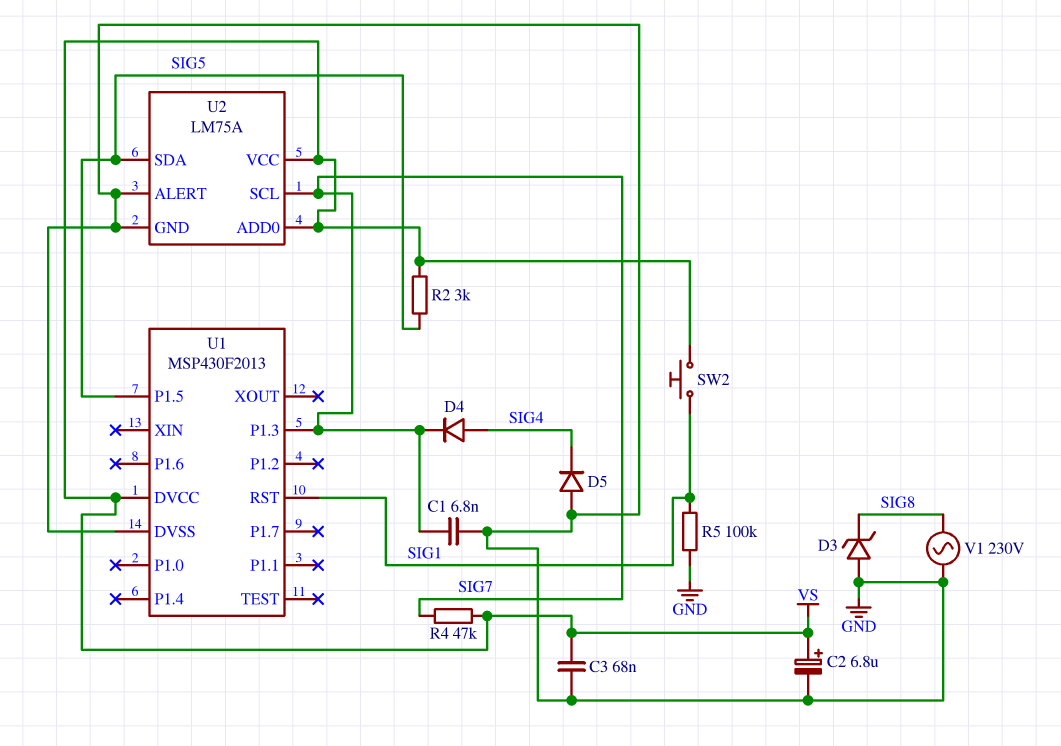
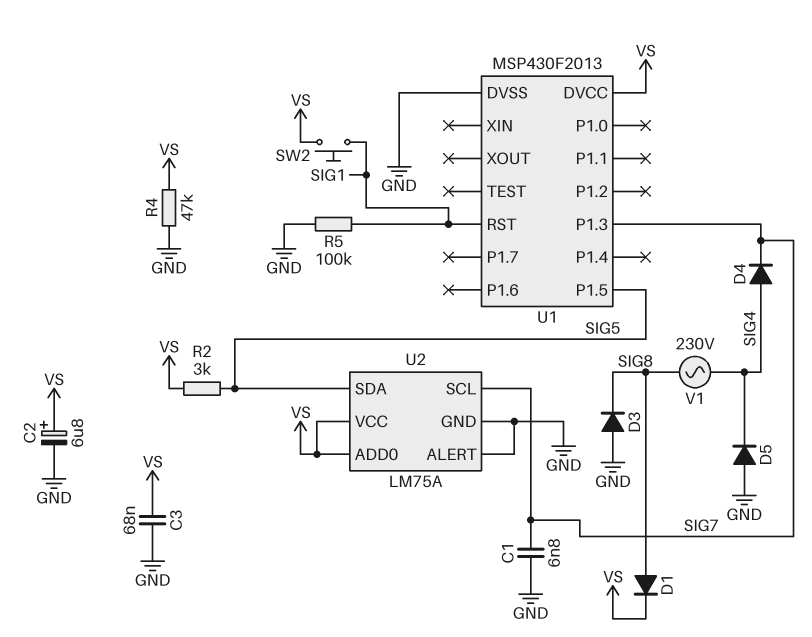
D1: none -> diode (A SIG8, K VS)
D3: zener (A GND, K SIG8) -> diode (A GND, K SIG8)
R4: 47k (SIG7, VS) -> 47k (GND, VS)
V1: AC 230V (GND, SIG8) -> AC 230V (SIG4, SIG8)

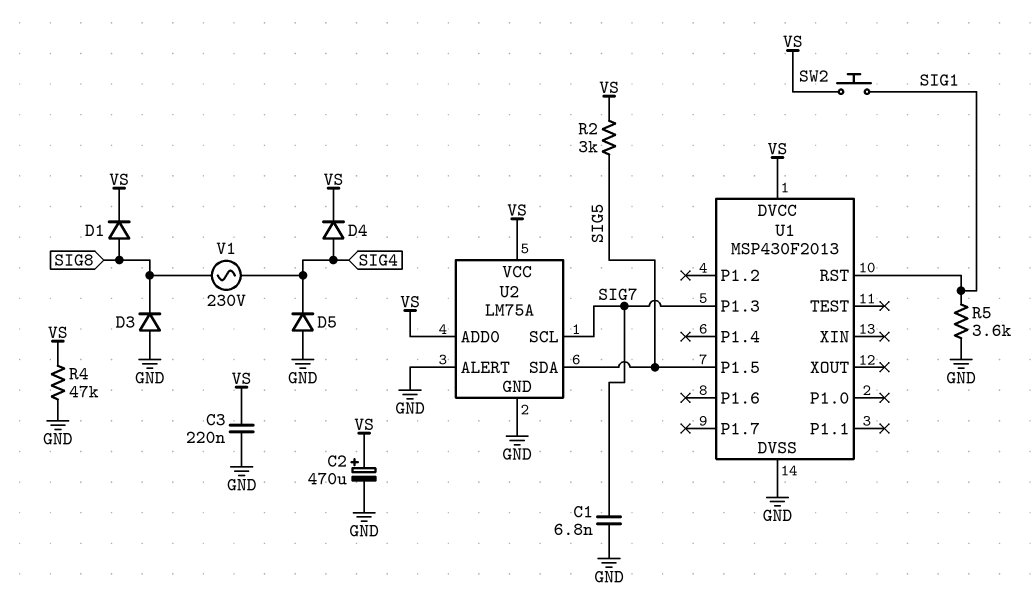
C2: 6.8uF (plus VS, minus GND) -> 470uF (plus VS, minus GND)
C3: 68nF (GND, VS) -> 220nF (GND, VS)
D4: diode (A SIG4, K SIG7) -> diode (A SIG4, K VS)
R5: 100k (GND, SIG1) -> 3.6k (GND, SIG1)

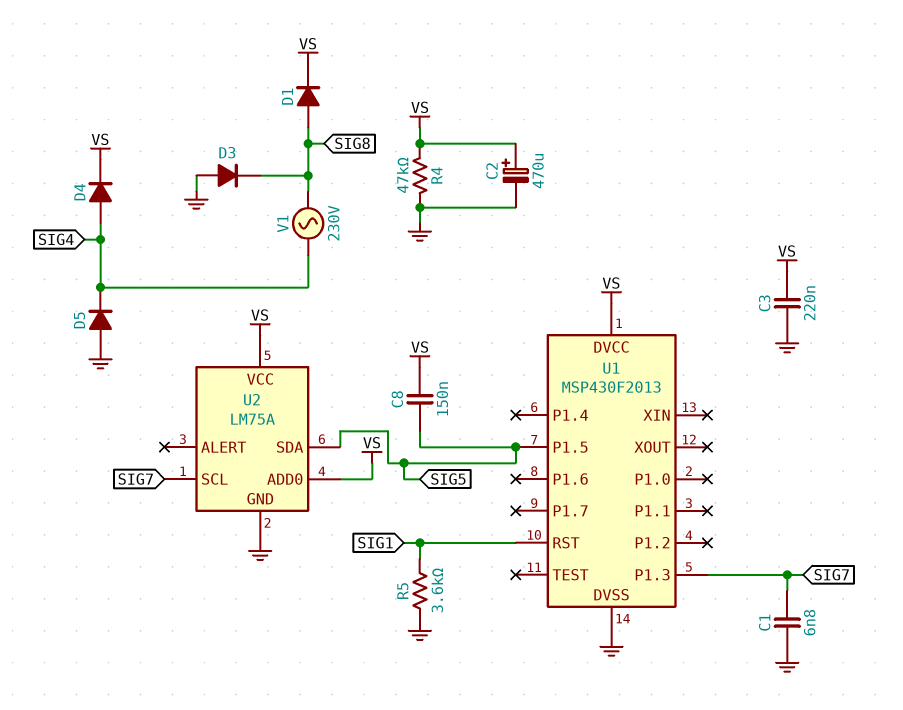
C8: none -> 150nF (SIG5, VS)
R2: 3k (SIG5, VS) -> none
SW2: button (SIG1, VS) -> none
U2 pin ALERT: GND -> none

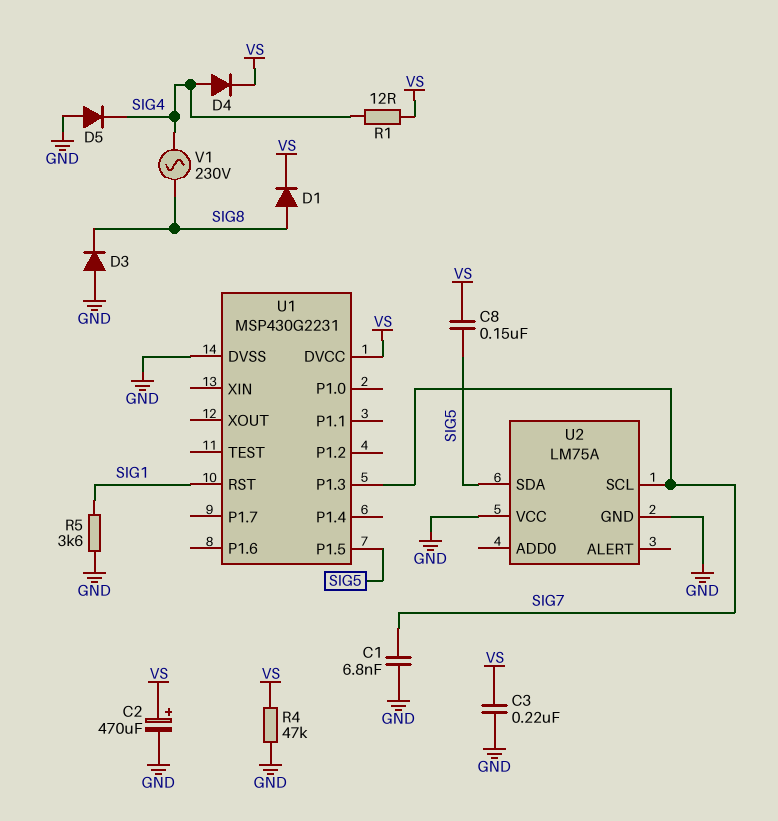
R1: none -> 12 (SIG4, VS)
U1: MSP430F2013 -> MSP430G2231
U2 pin ADD0: VS -> none
U2 pin VCC: VS -> GND

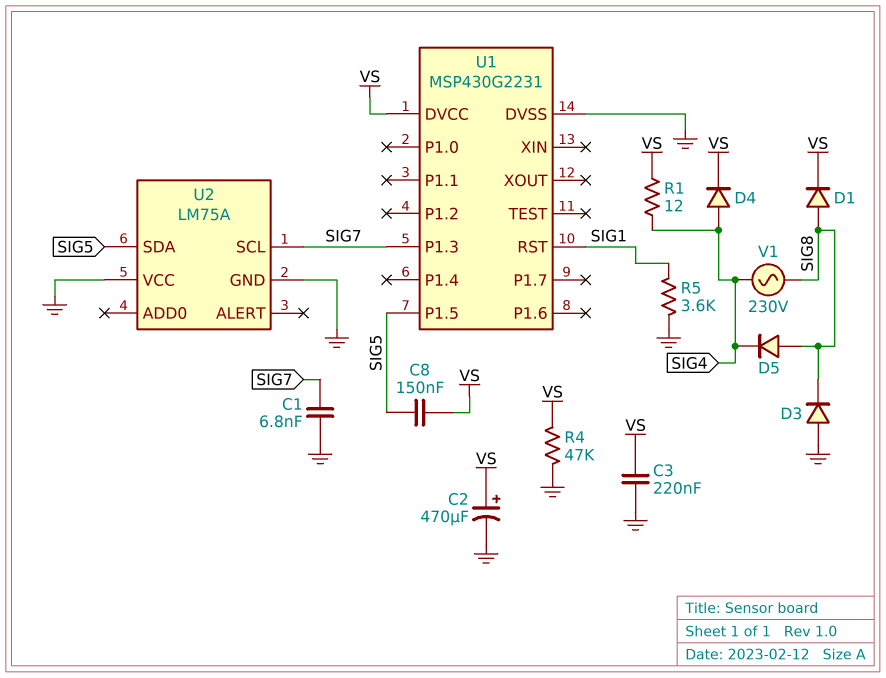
D5: diode (A GND, K SIG4) -> diode (A SIG8, K SIG4)

